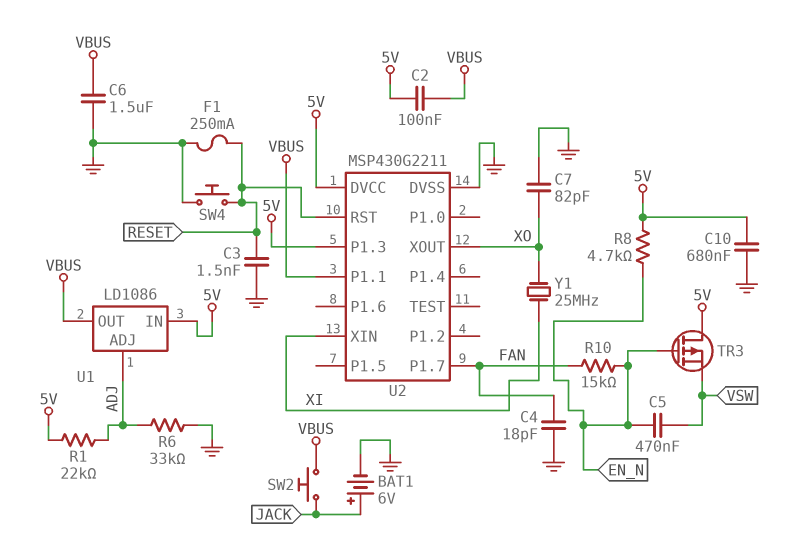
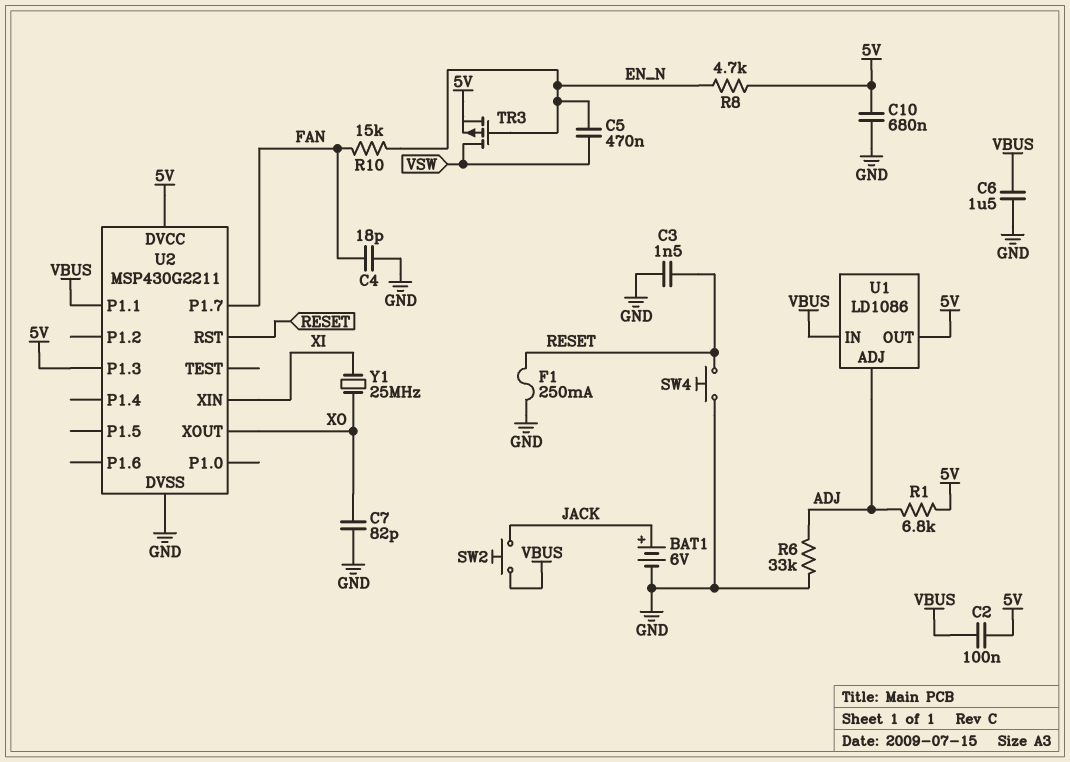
R1: 22k (5V, ADJ) -> 6.8k (5V, ADJ)
TR3: PMOS (G EN_N, D 5V, S VSW) -> PMOS (G EN_N, D VSW, S 5V)
U1 pin IN: 5V -> VBUS
U1 pin OUT: VBUS -> 5V

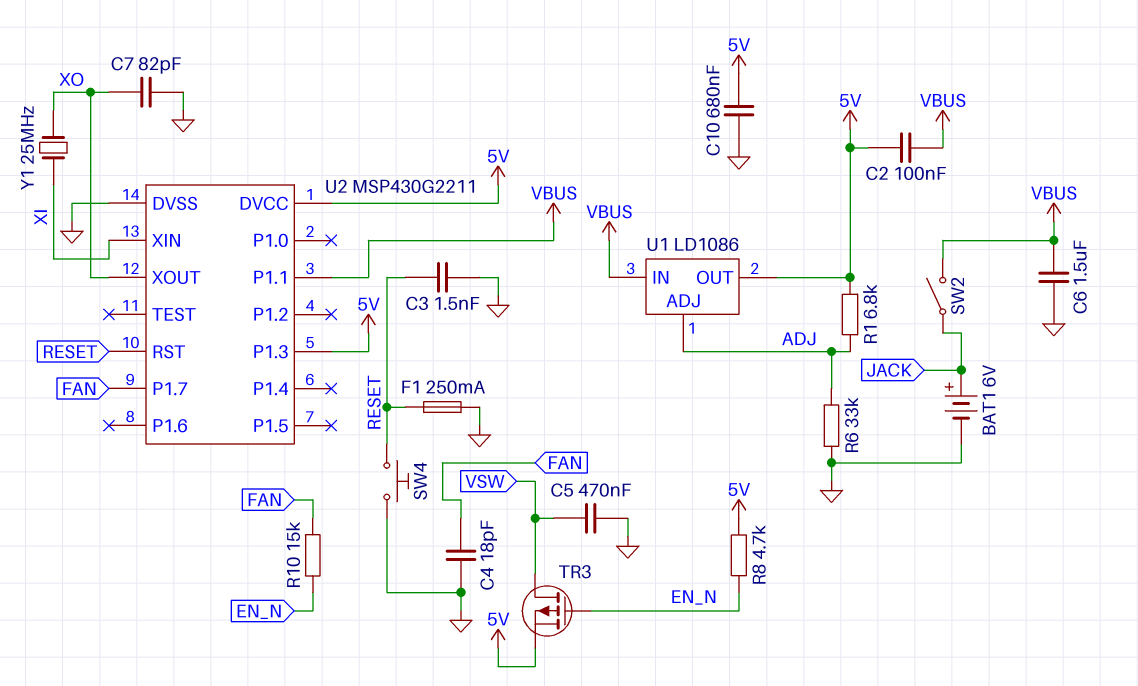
C5: 470nF (EN_N, VSW) -> 470nF (GND, VSW)
SW2: button (JACK, VBUS) -> switch (JACK, VBUS)

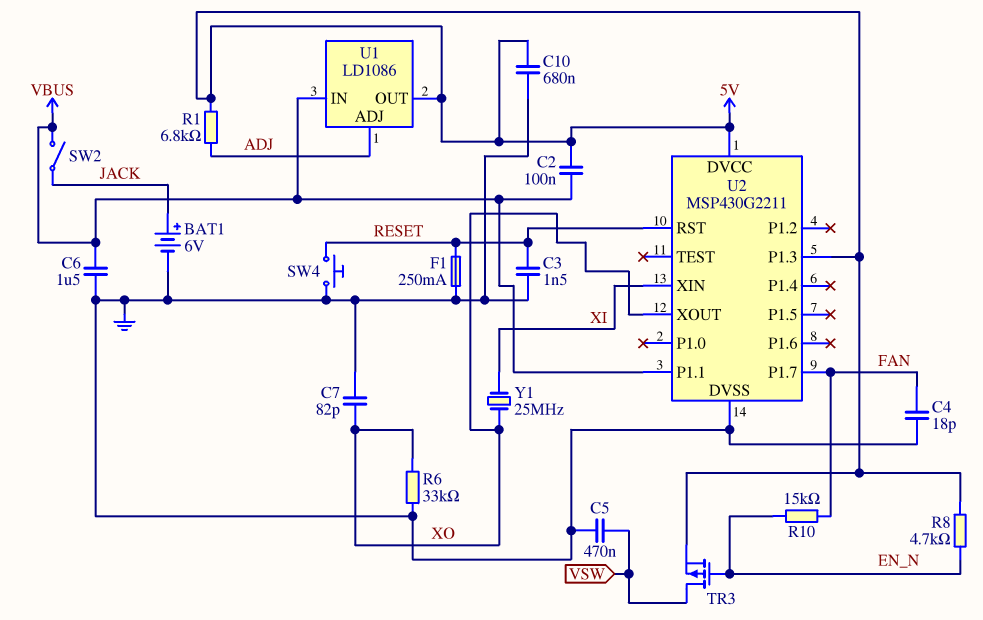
R6: 33k (ADJ, GND) -> 33k (GND, XO)

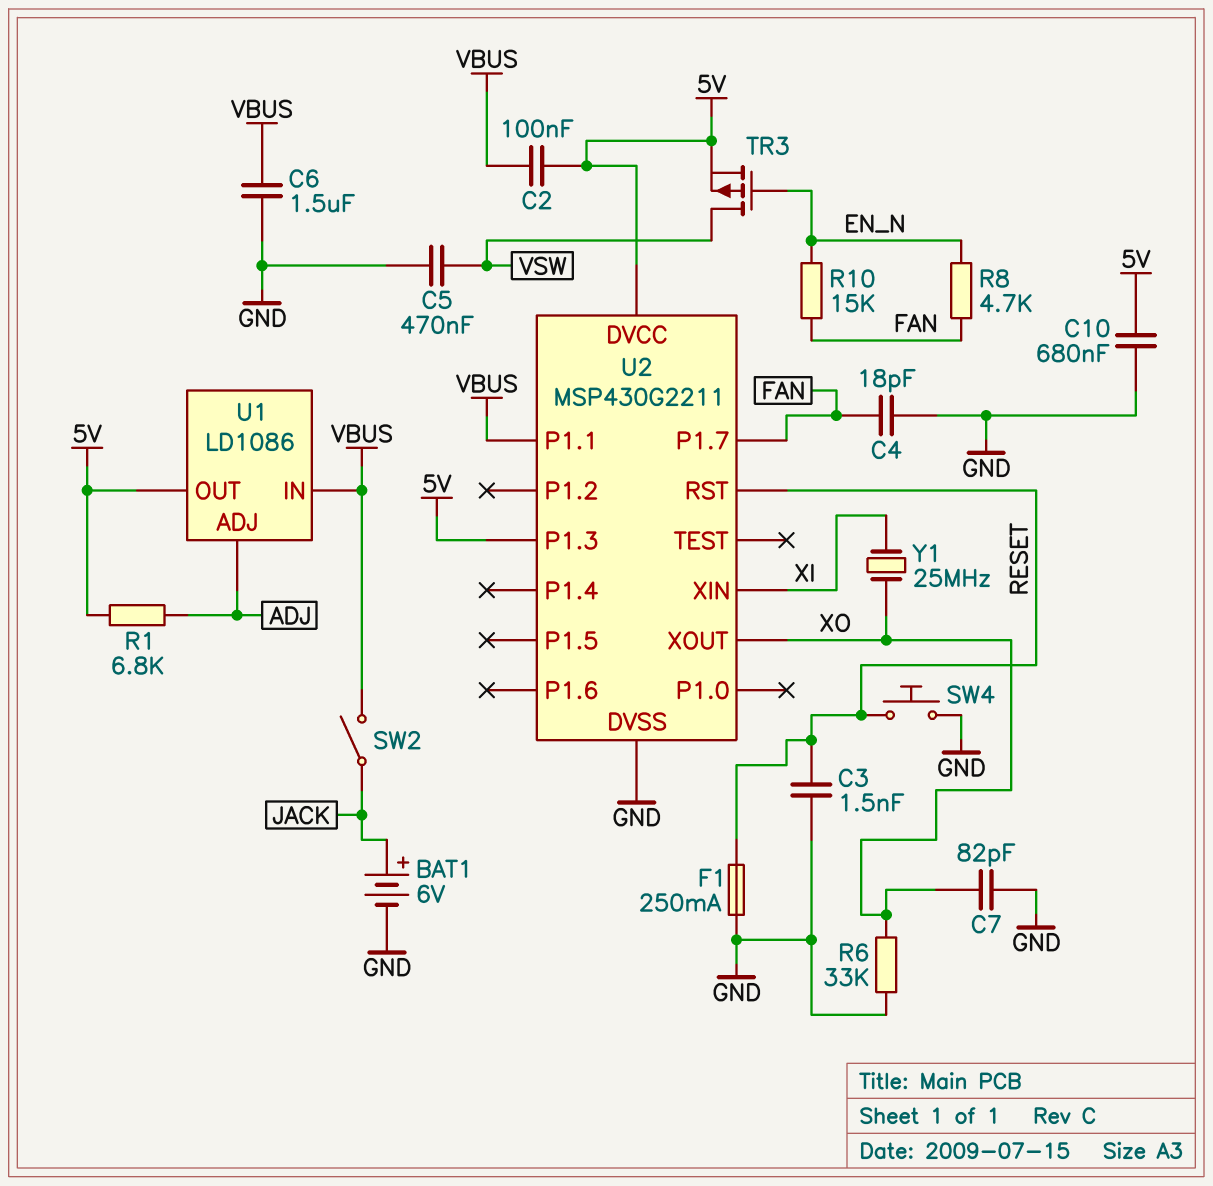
R8: 4.7k (5V, EN_N) -> 4.7k (EN_N, FAN)

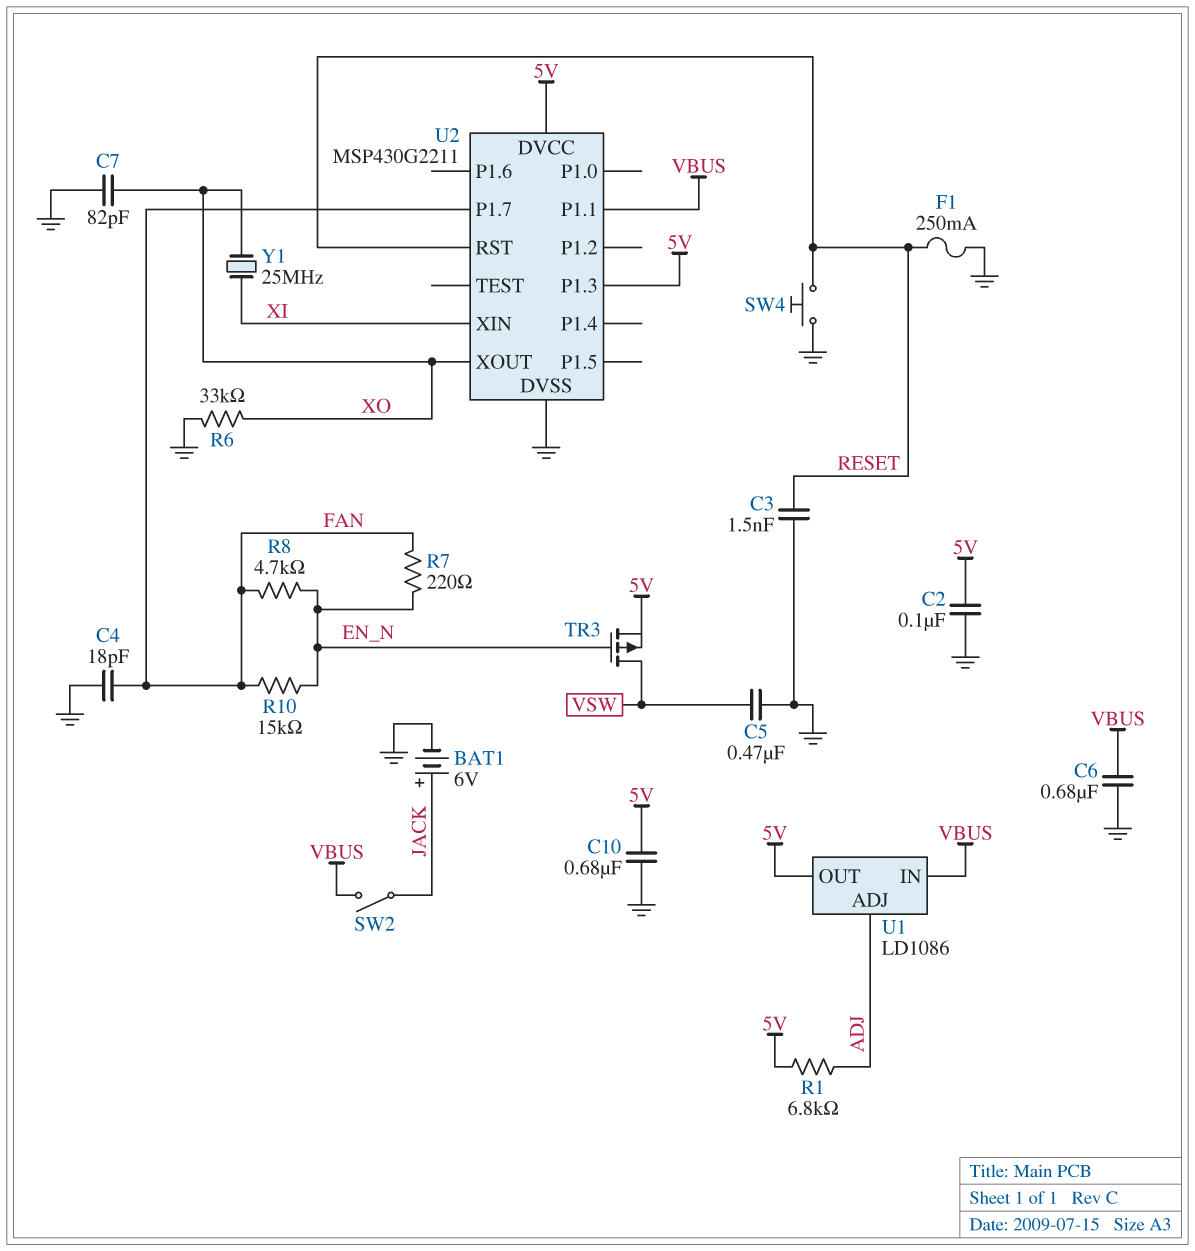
C2: 100nF (5V, VBUS) -> 100nF (5V, GND)
C6: 1.5uF (GND, VBUS) -> 680nF (GND, VBUS)
R7: none -> 220 (EN_N, FAN)

